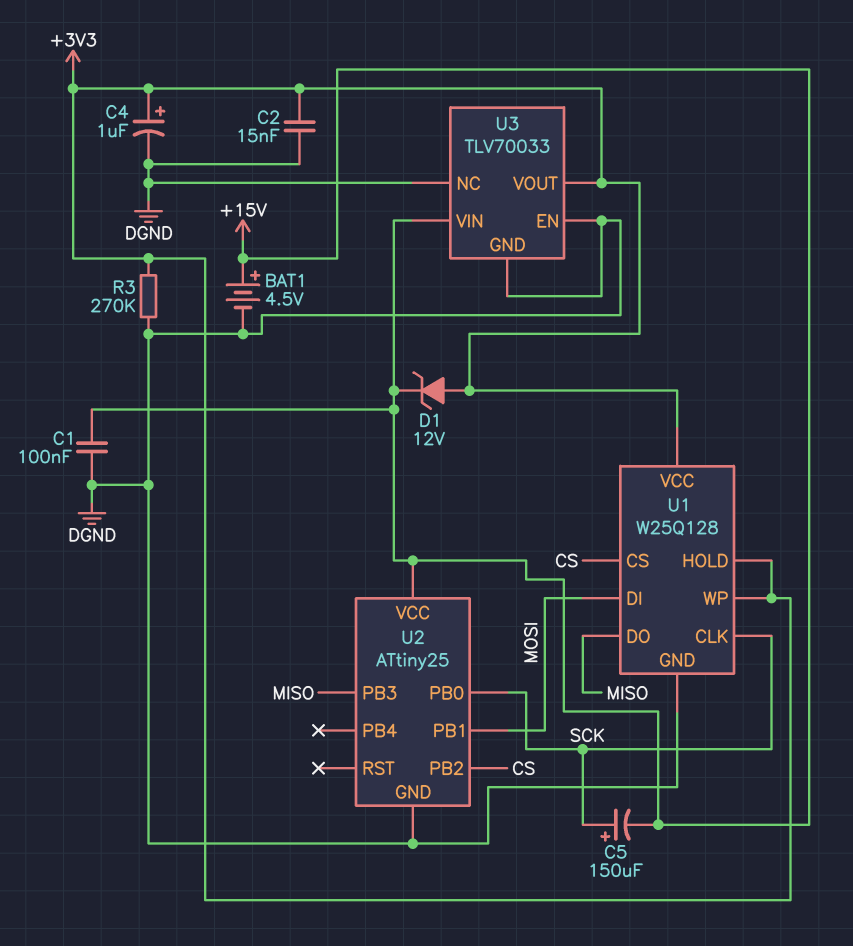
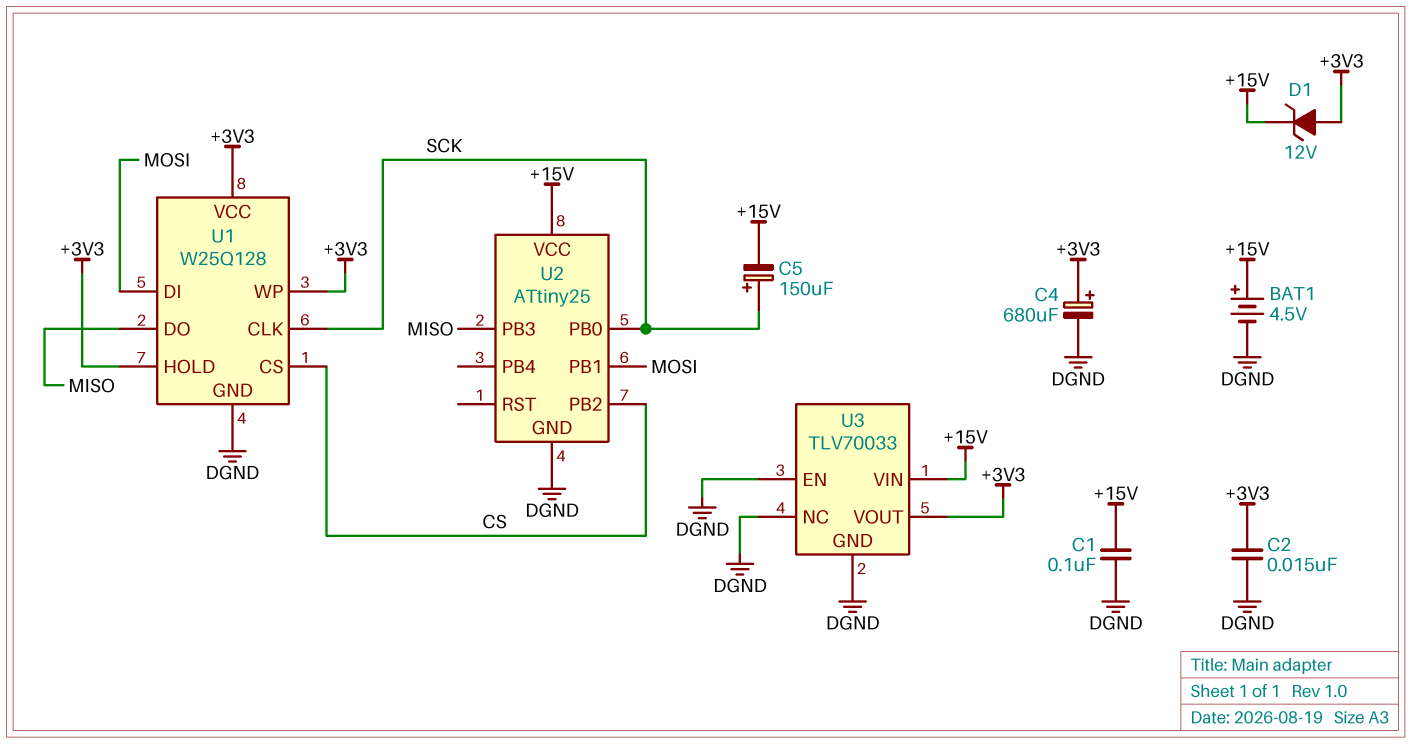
C4: 1uF (plus +3V3, minus DGND) -> 680uF (plus +3V3, minus DGND)
R3: 270k (+3V3, DGND) -> none

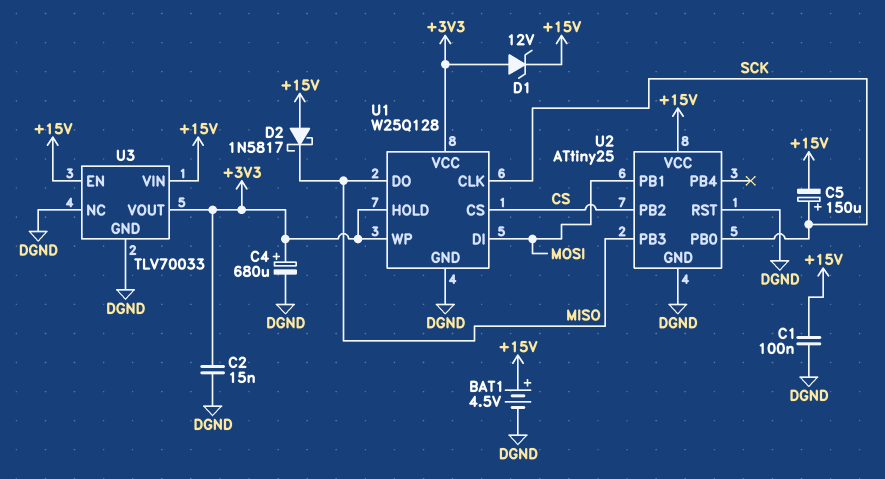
D2: none -> schottky 1N5817 (A +15V, K MISO)
U2 pin RST: none -> DGND
U3 pin EN: DGND -> +15V

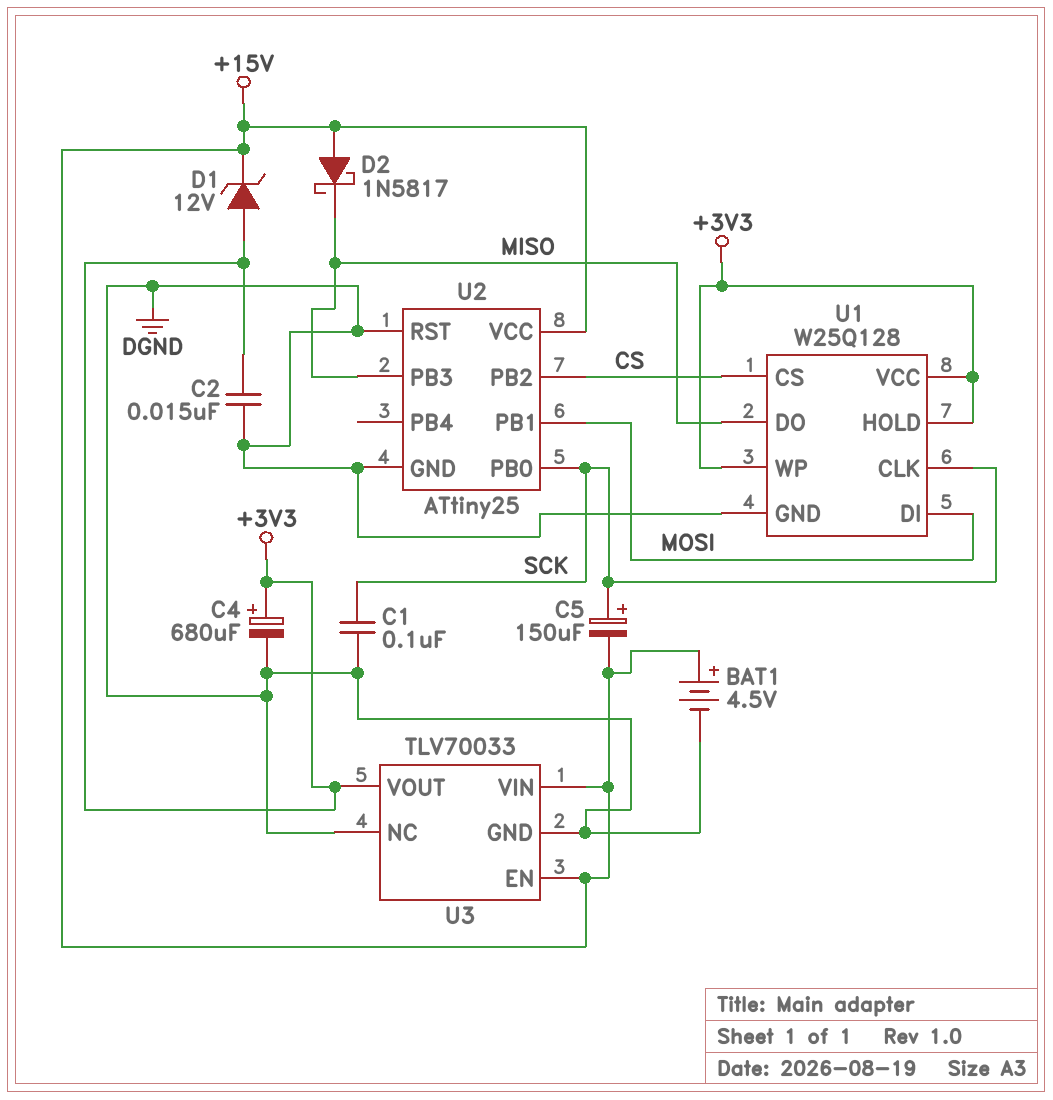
C1: 100nF (+15V, DGND) -> 100nF (DGND, SCK)

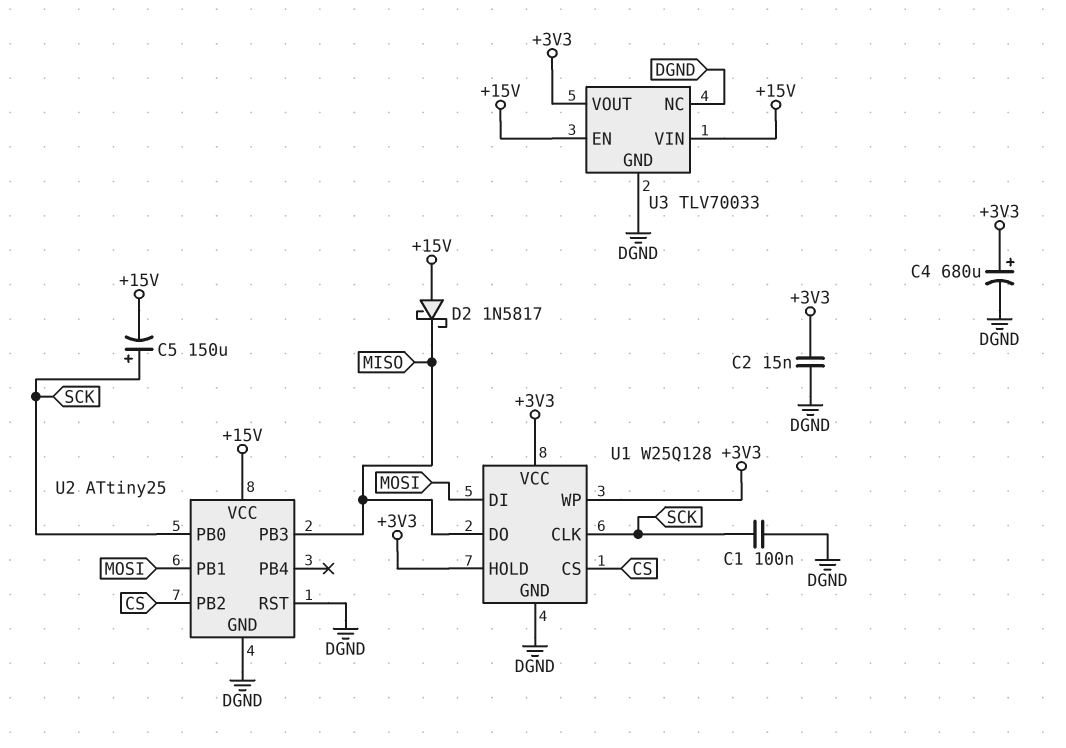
BAT1: 4.5V (plus +15V, minus DGND) -> none
D1: zener 12V (A +3V3, K +15V) -> none

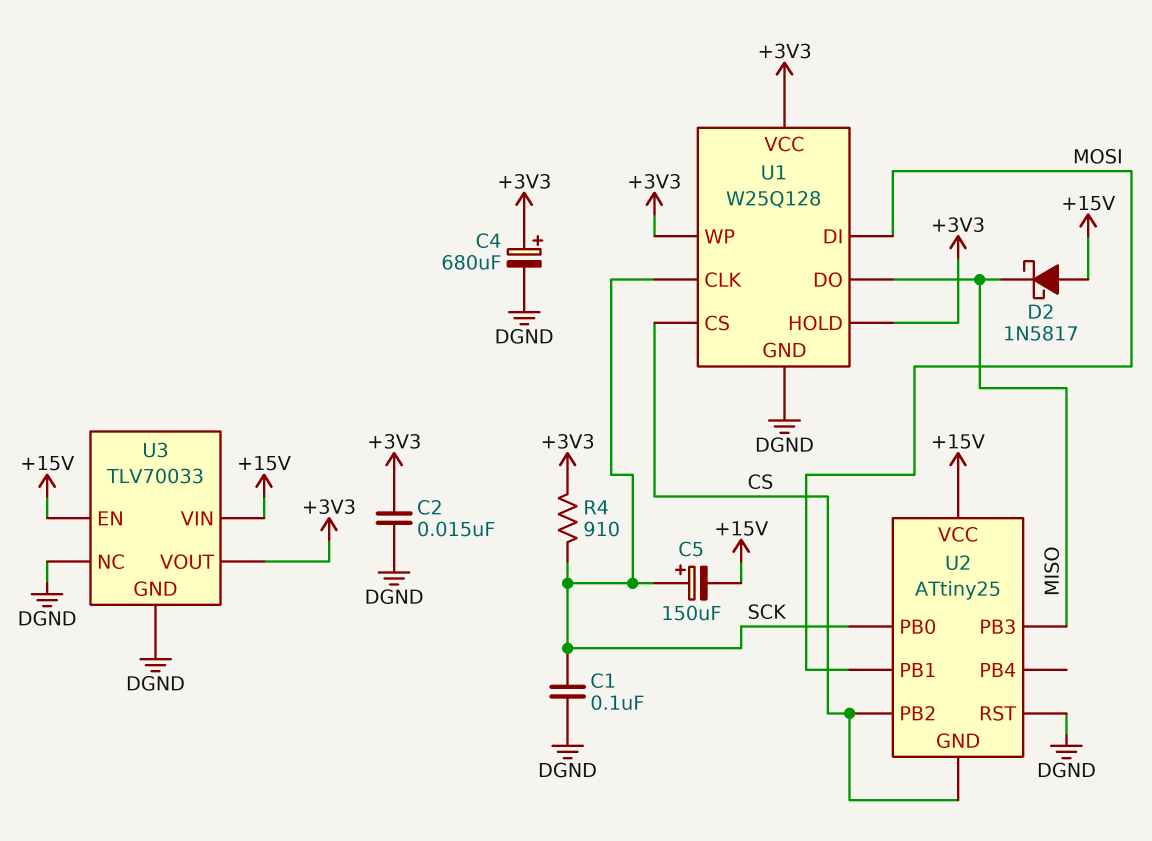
R4: none -> 910 (+3V3, SCK)
U2 pin GND: DGND -> CS

